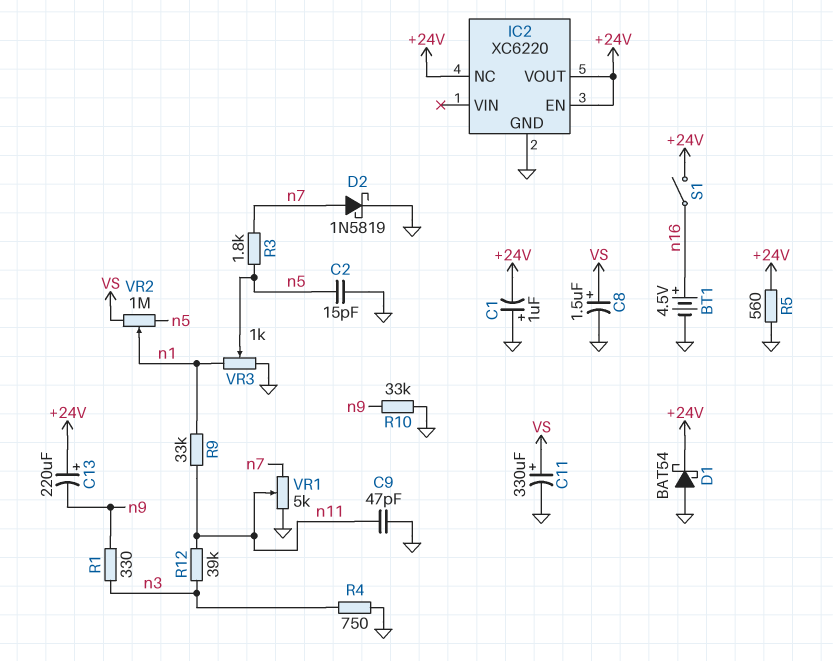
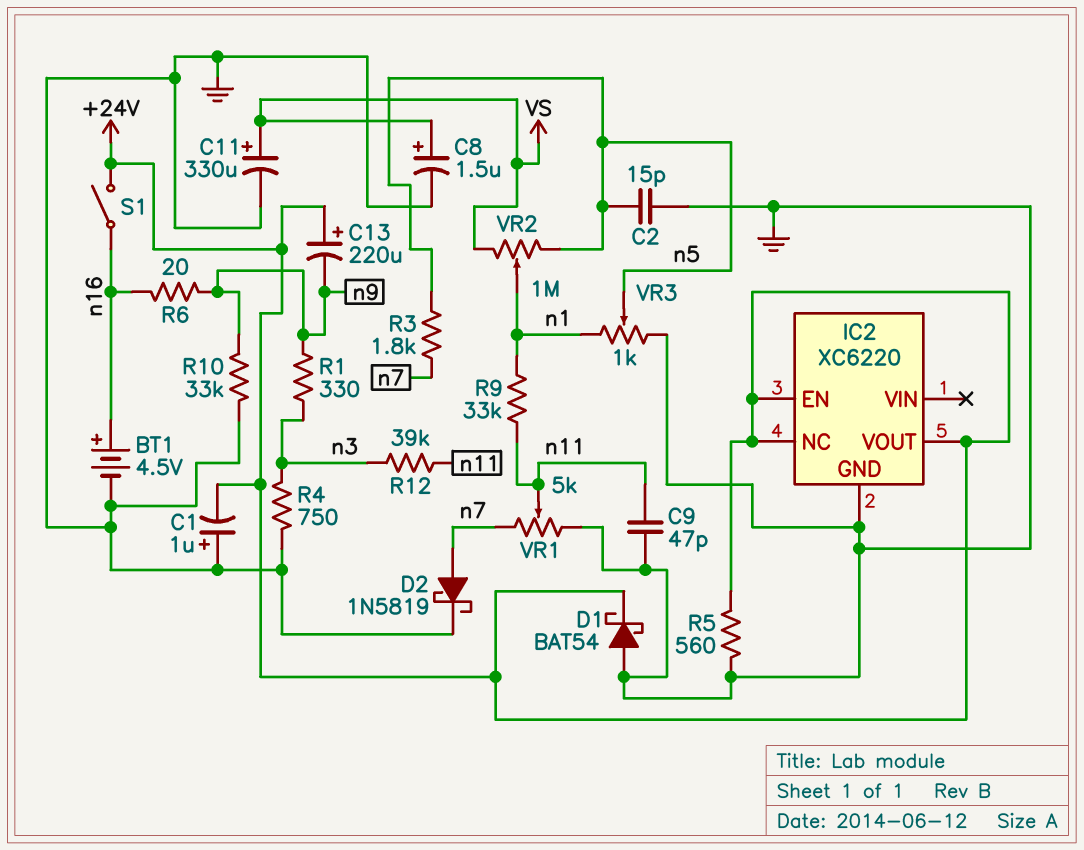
R6: none -> 20 (n9, n16)

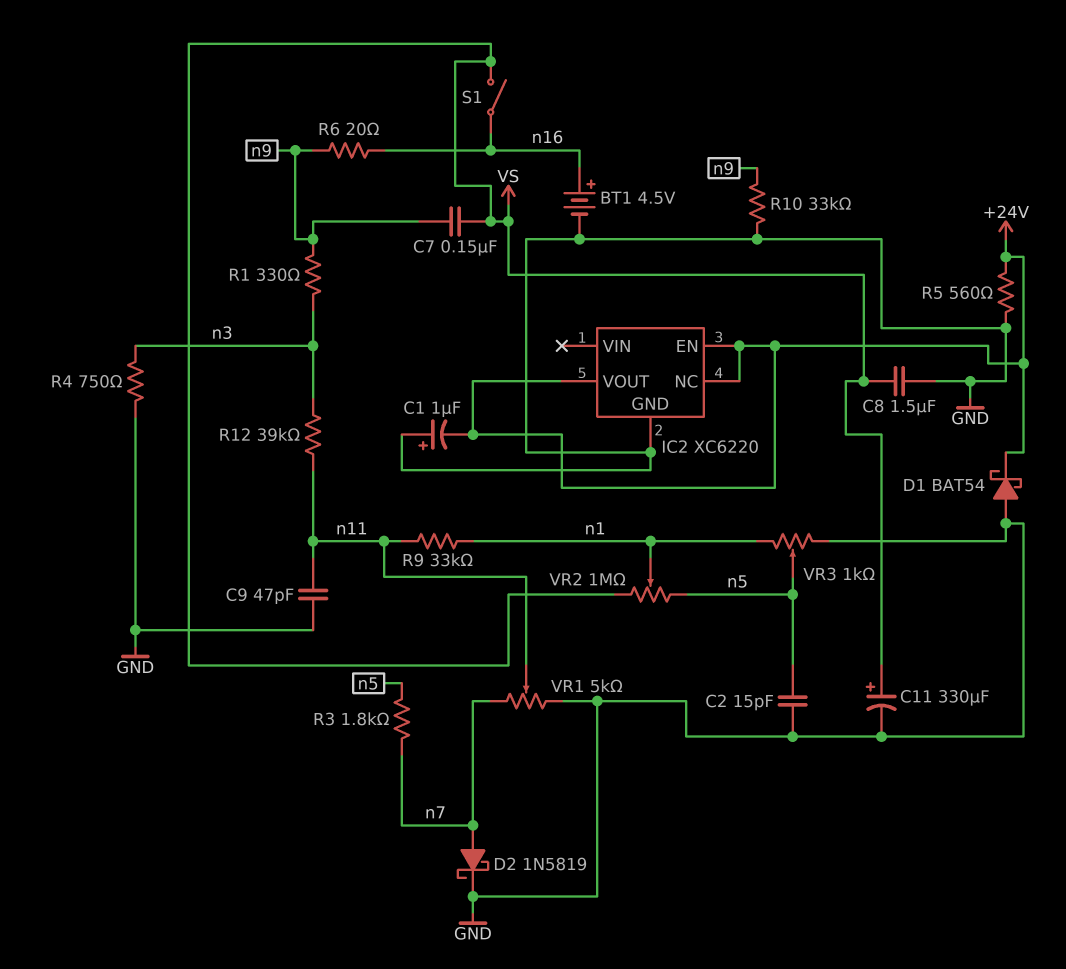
C7: none -> 150nF (VS, n9)
C8: 1.5uF (plus VS, minus GND) -> 1.5uF (GND, VS)
C13: 220uF (plus +24V, minus n9) -> none
S1: switch (+24V, n16) -> switch (VS, n16)

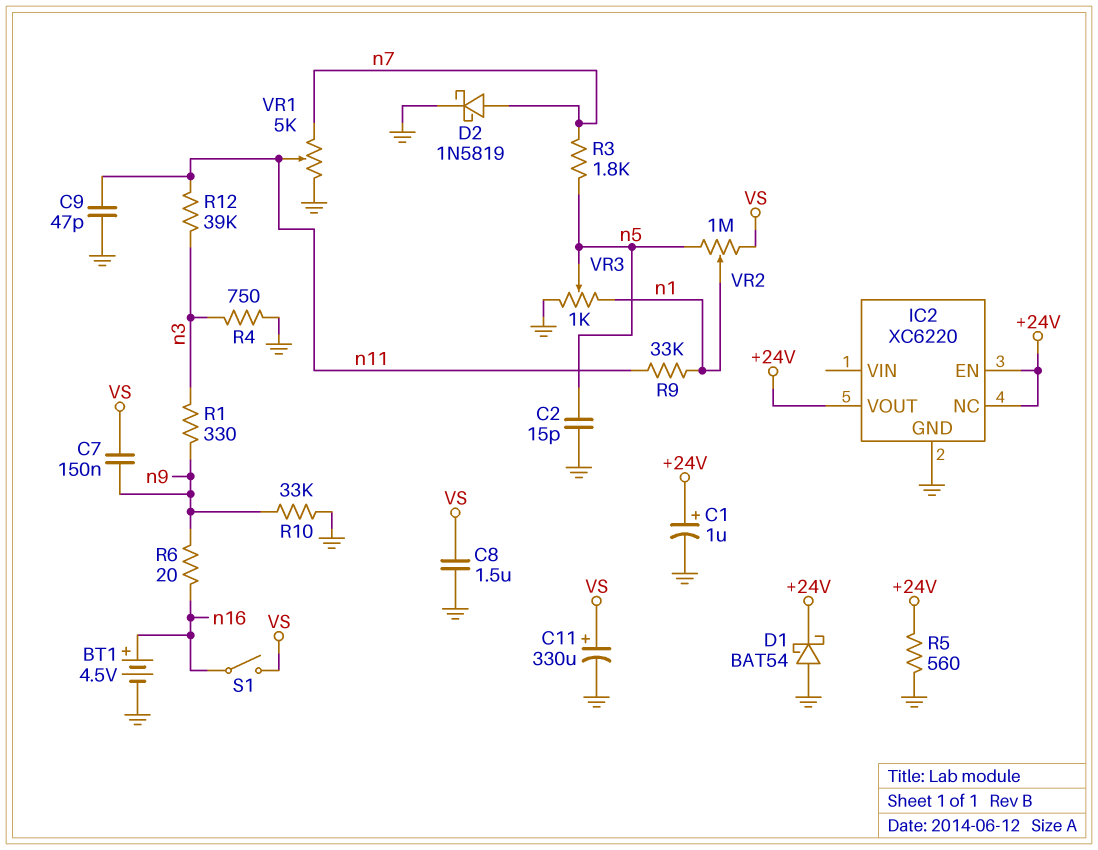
C1: 1uF (plus GND, minus +24V) -> 1uF (plus +24V, minus GND)

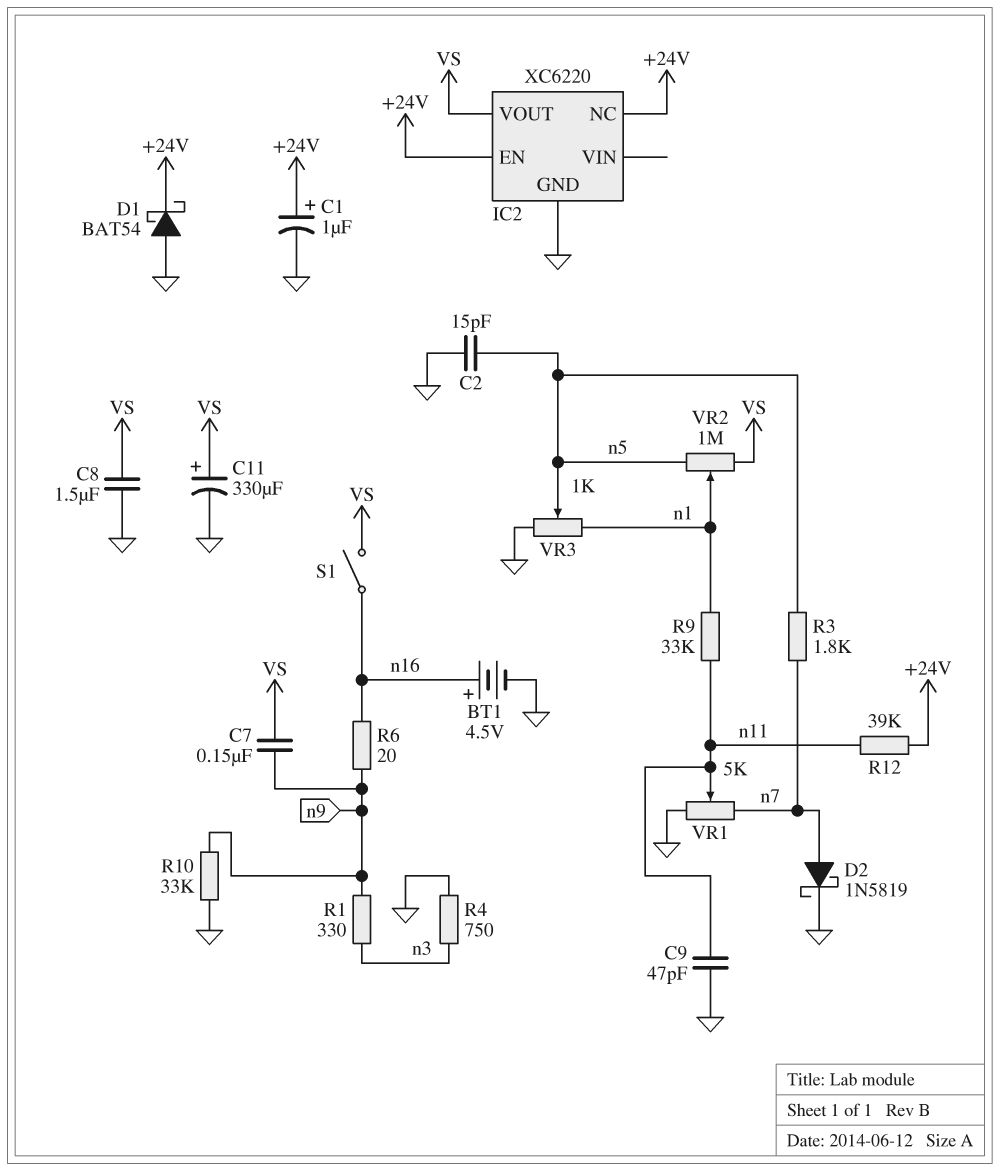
IC2 pin VOUT: +24V -> VS
R5: 560 (+24V, GND) -> none
R12: 39k (n3, n11) -> 39k (+24V, n11)

